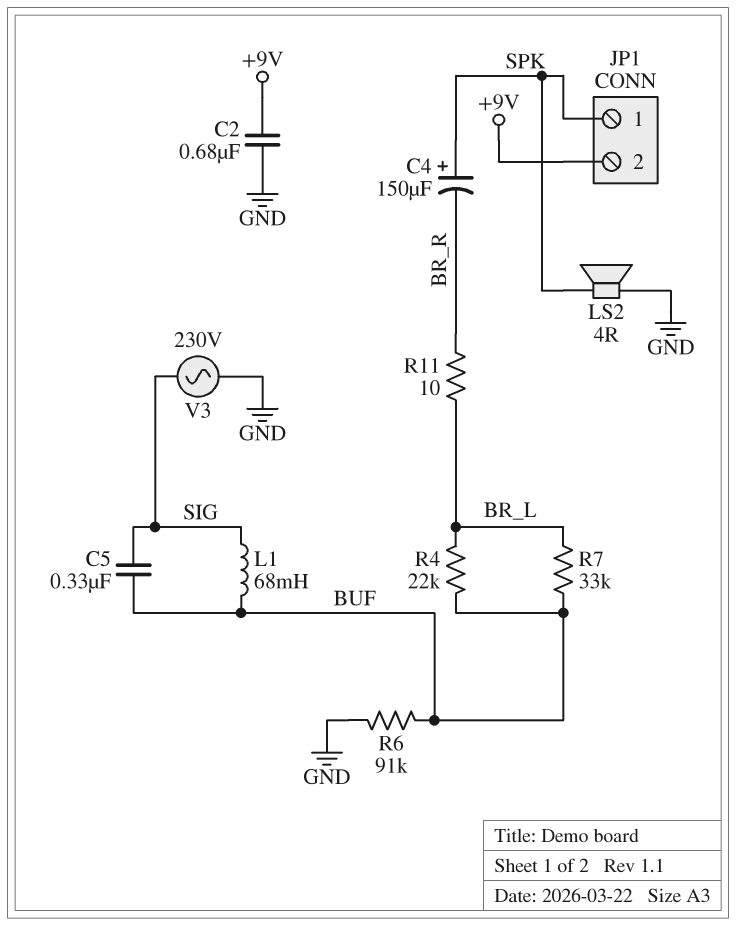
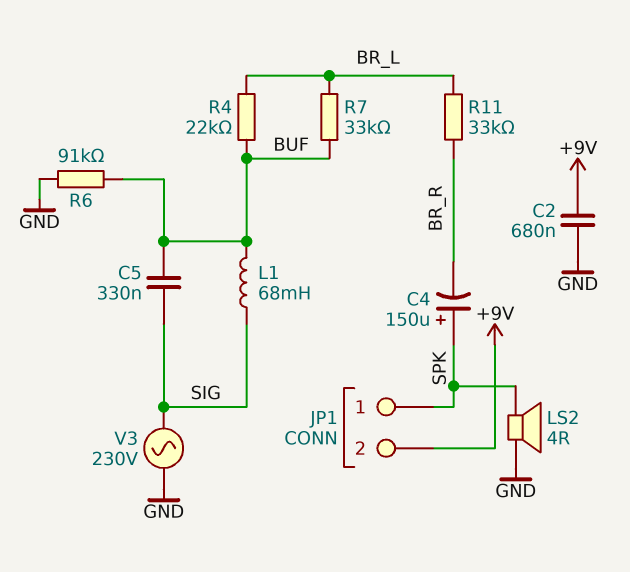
R11: 10 (BR_L, BR_R) -> 33k (BR_L, BR_R)

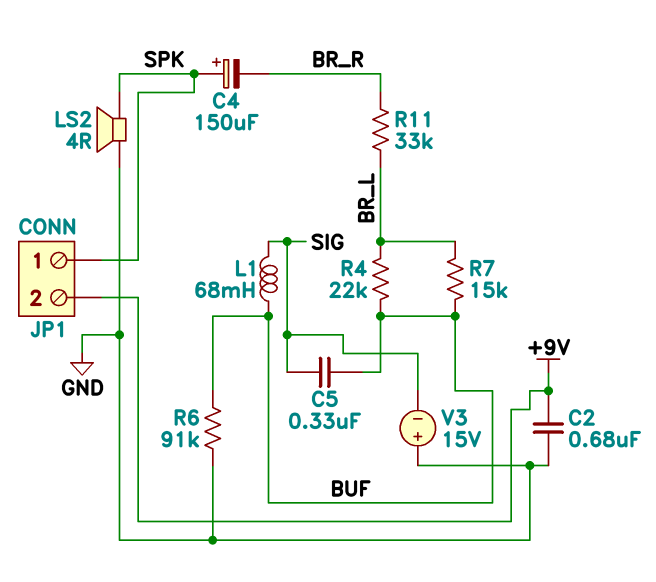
R7: 33k (BR_L, BUF) -> 15k (BR_L, BUF)
V3: AC 230V (GND, SIG) -> 15V (plus GND, minus SIG)

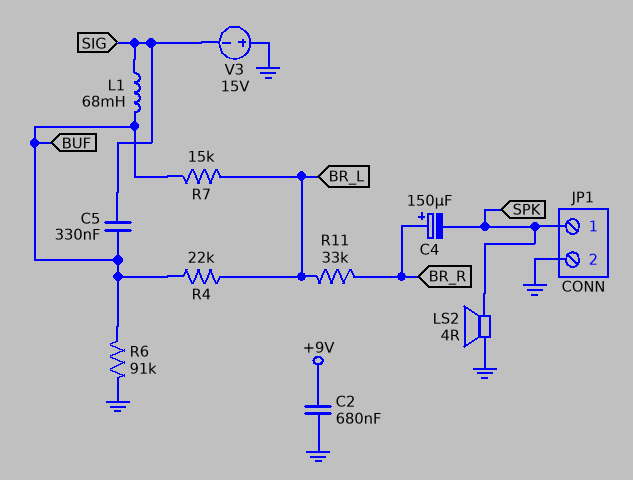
C4: 150uF (plus SPK, minus BR_R) -> 150uF (plus BR_R, minus SPK)
JP1 pin 2: +9V -> GND

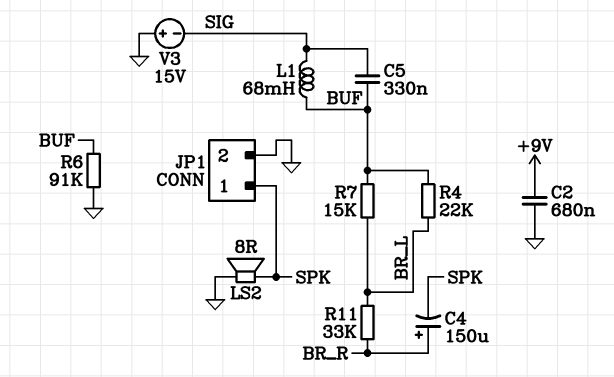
LS2: speaker 4R (GND, SPK) -> speaker 8R (GND, SPK)

